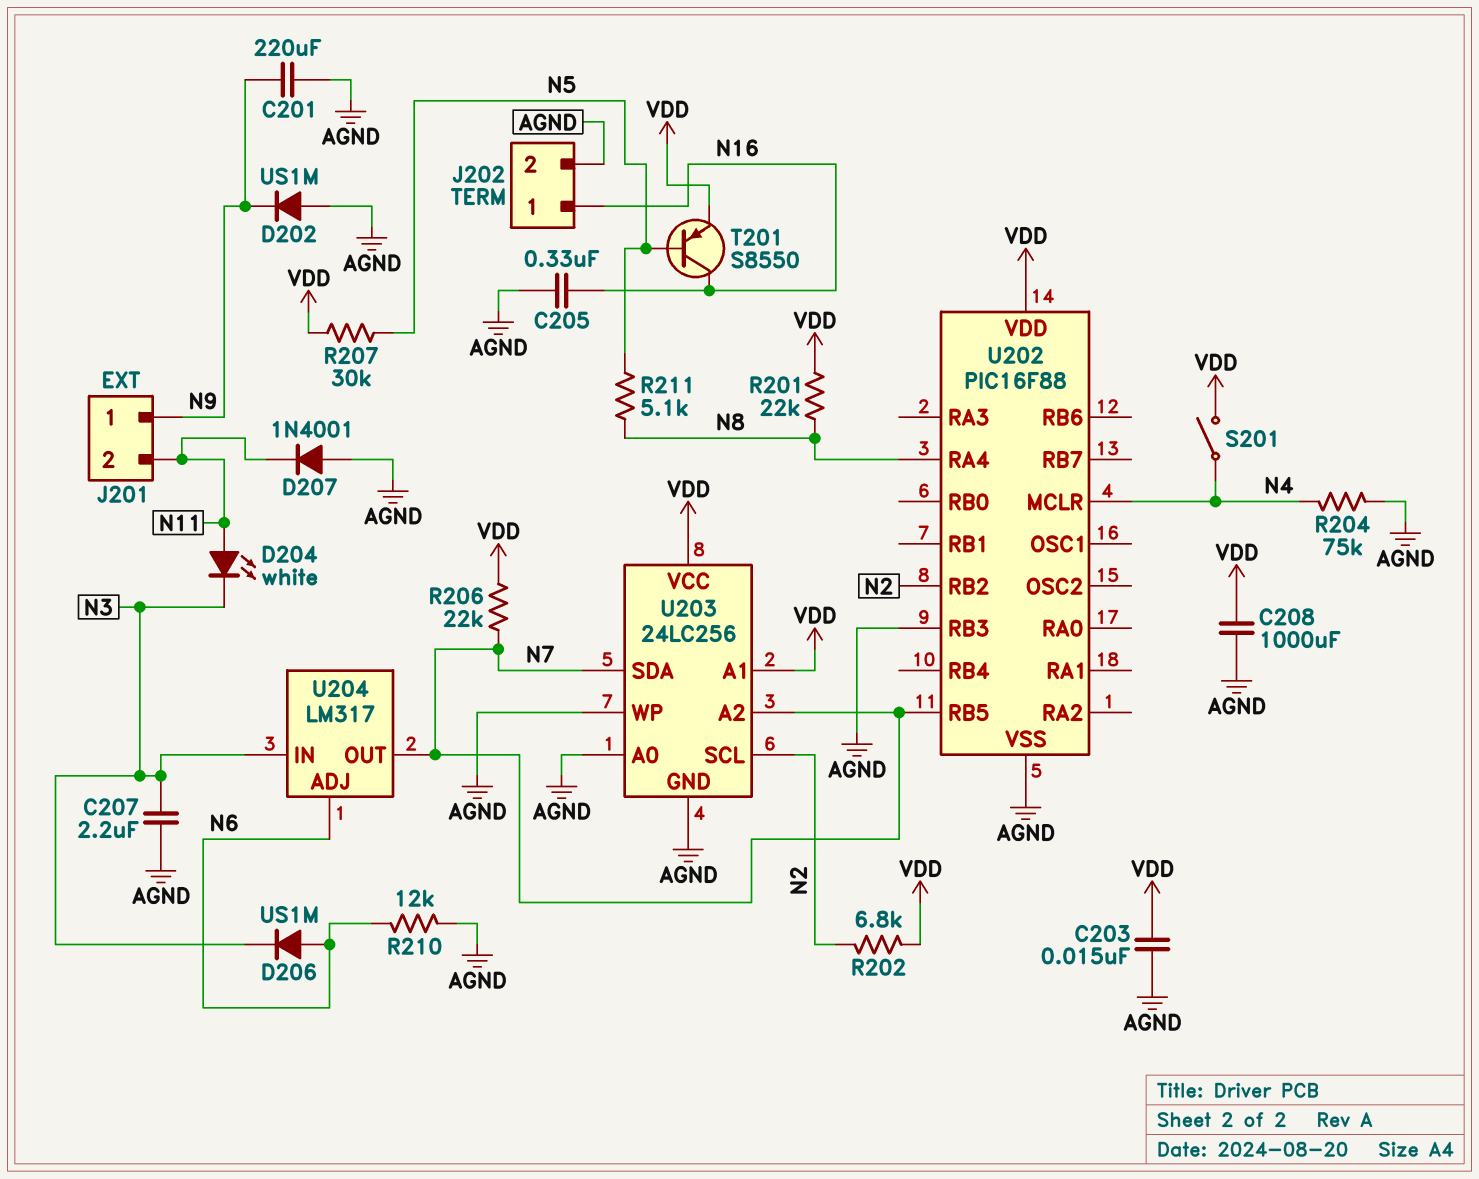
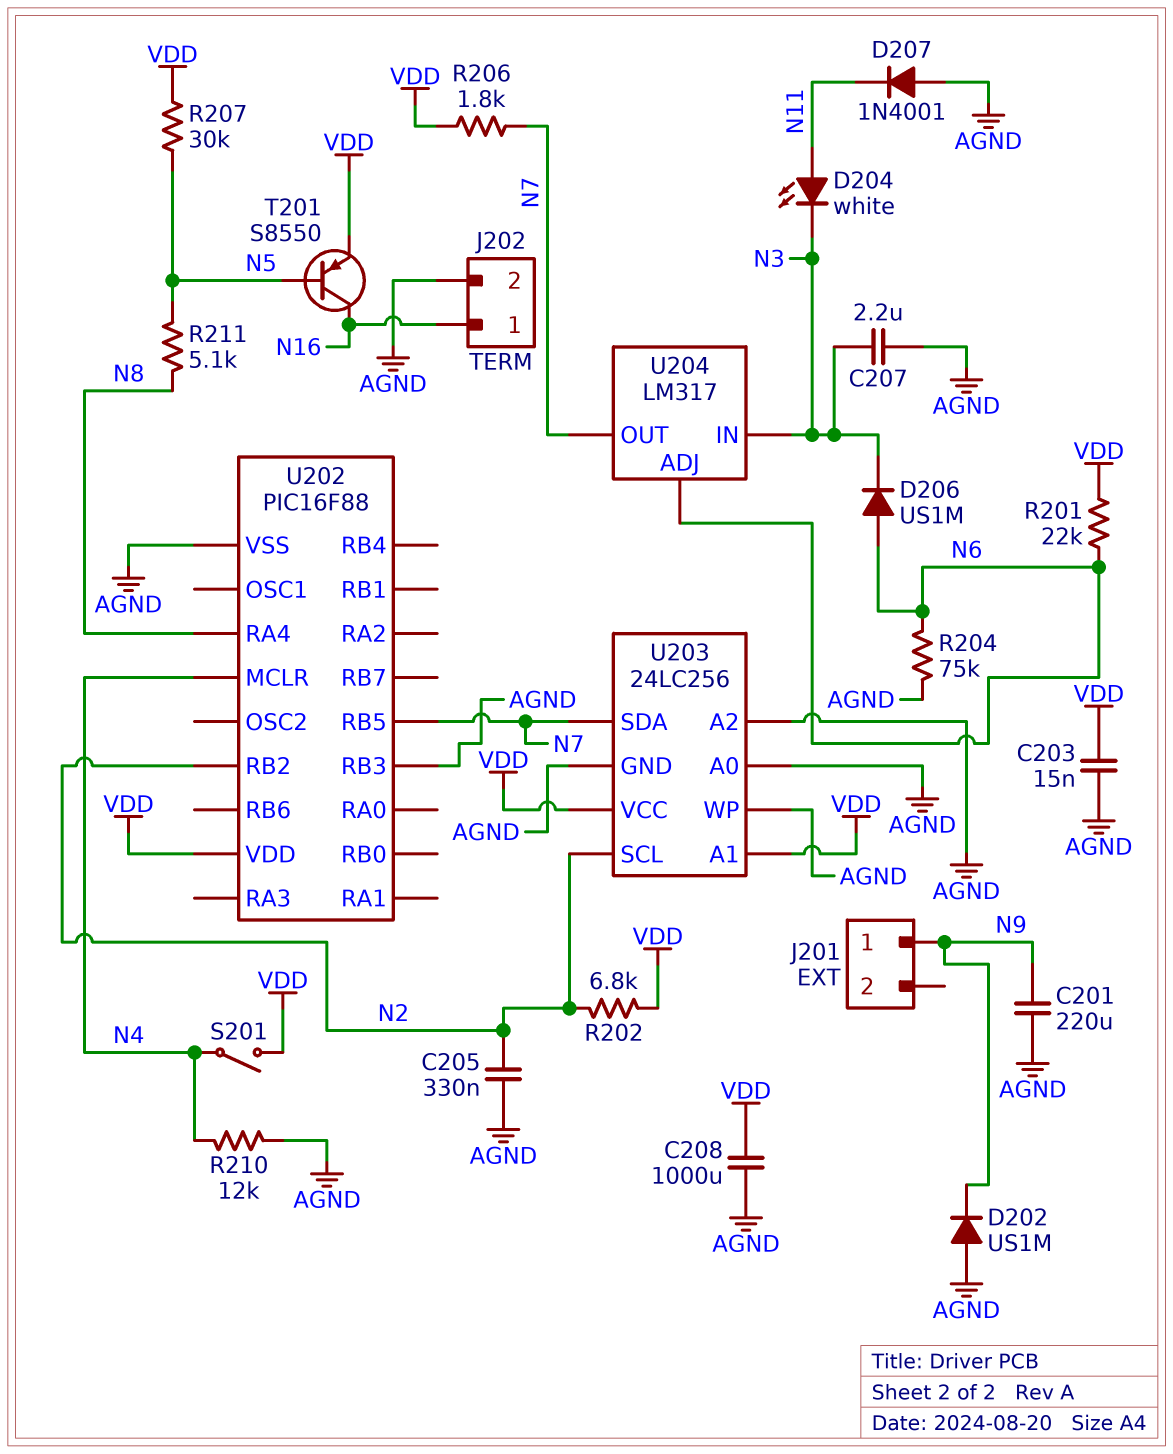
C205: 330nF (AGND, N16) -> 330nF (AGND, N2)
J201 pin 2: N11 -> none
R201: 22k (N8, VDD) -> 22k (N6, VDD)
R204: 75k (AGND, N4) -> 75k (AGND, N6)
R206: 22k (N7, VDD) -> 1.8k (N7, VDD)
R210: 12k (AGND, N6) -> 12k (AGND, N4)
U203 pin A2: N7 -> AGND

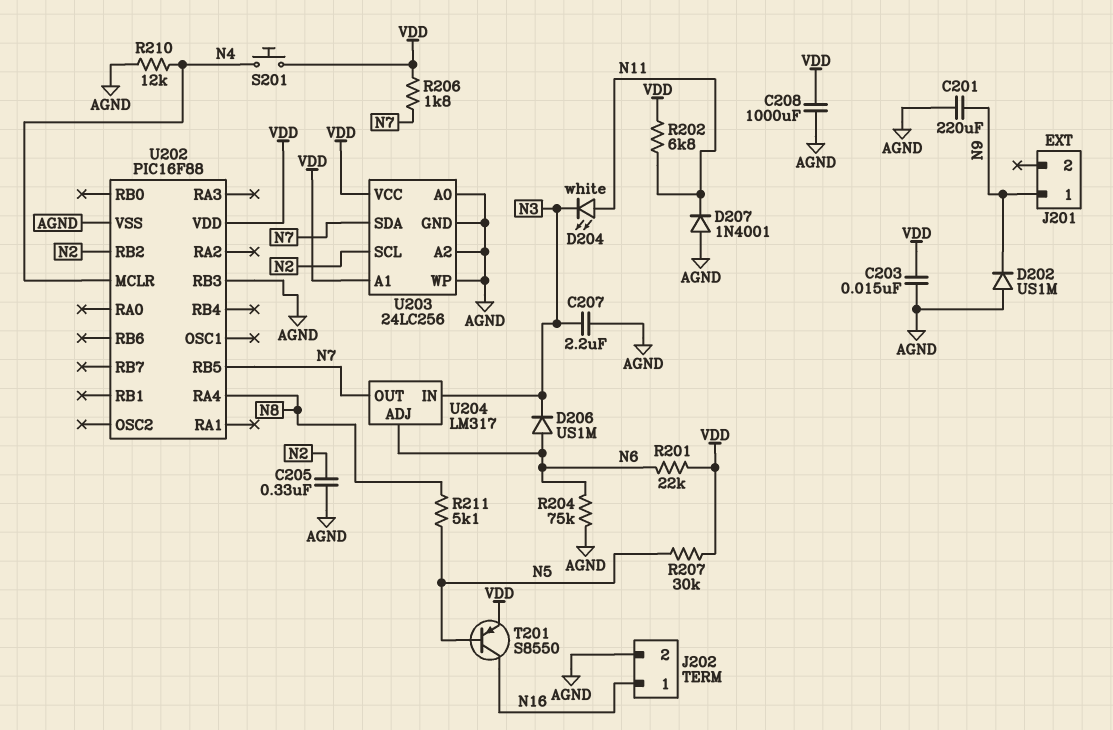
R202: 6.8k (N2, VDD) -> 6.8k (N11, VDD)
S201: switch (N4, VDD) -> button (N4, VDD)

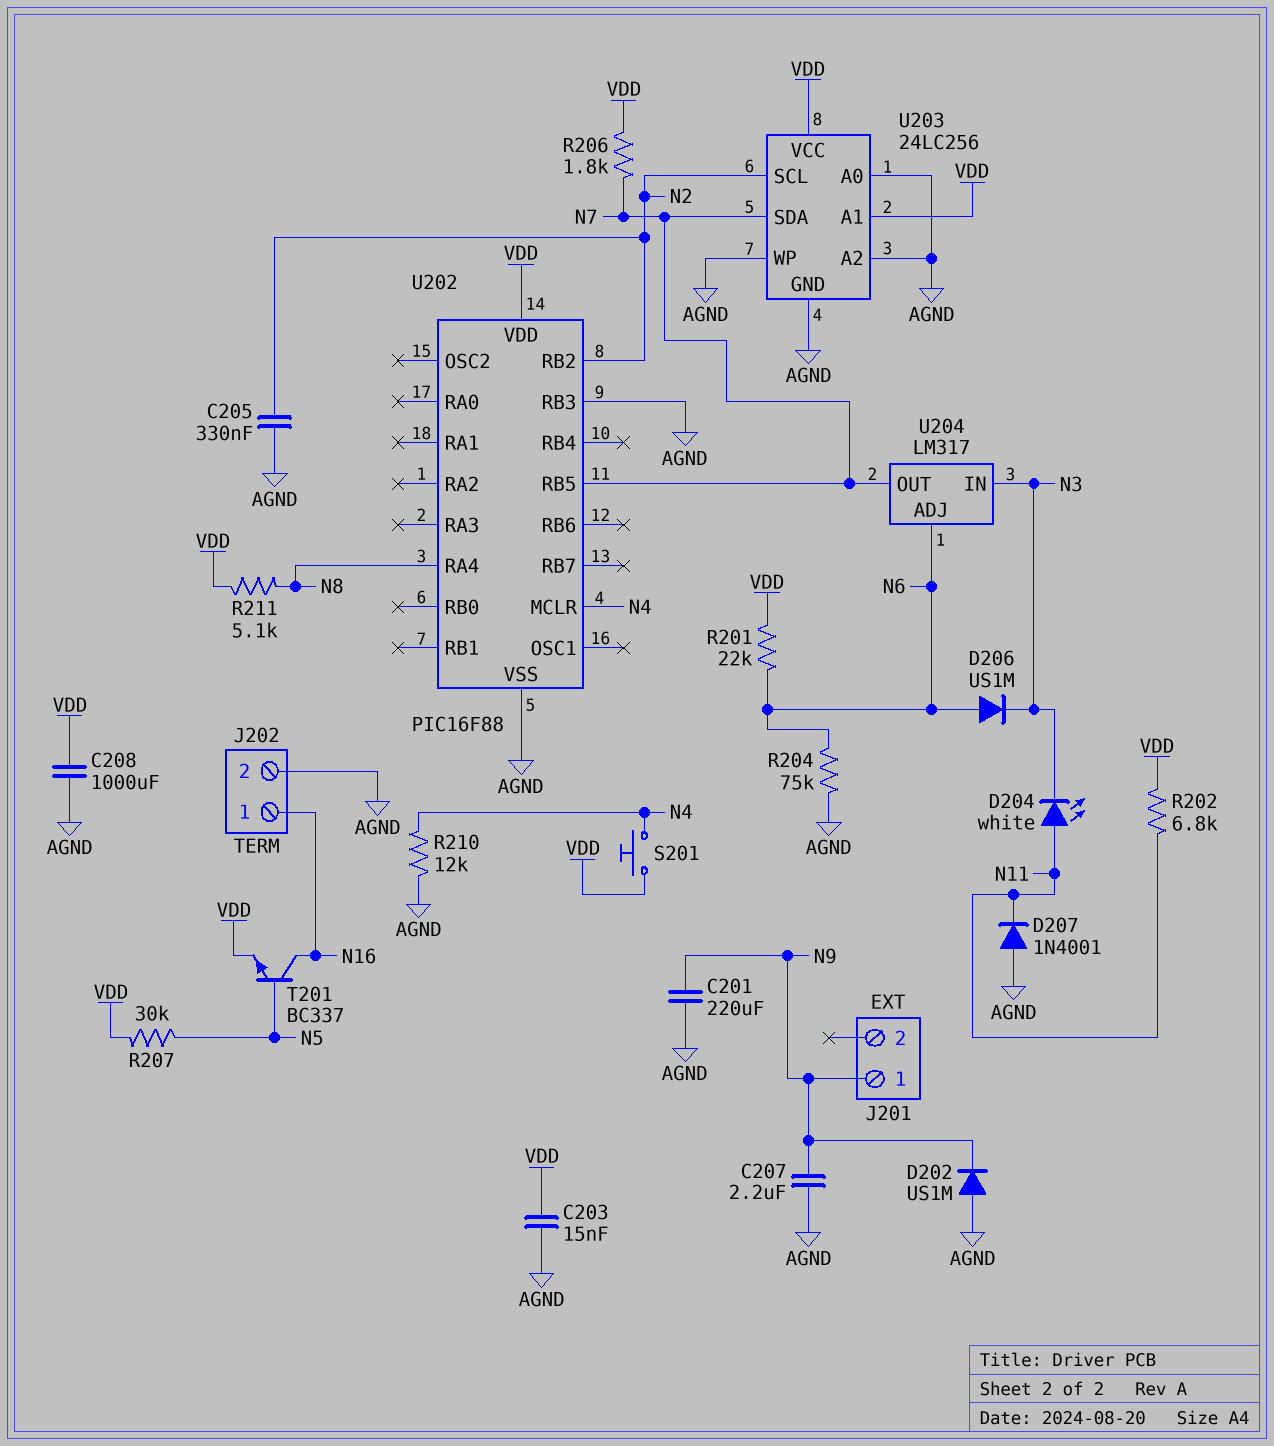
C207: 2.2uF (AGND, N3) -> 2.2uF (AGND, N9)
R211: 5.1k (N5, N8) -> 5.1k (N8, VDD)
T201: PNP S8550 (B N5, C N16, E VDD) -> NPN BC337 (B N5, C N16, E VDD)

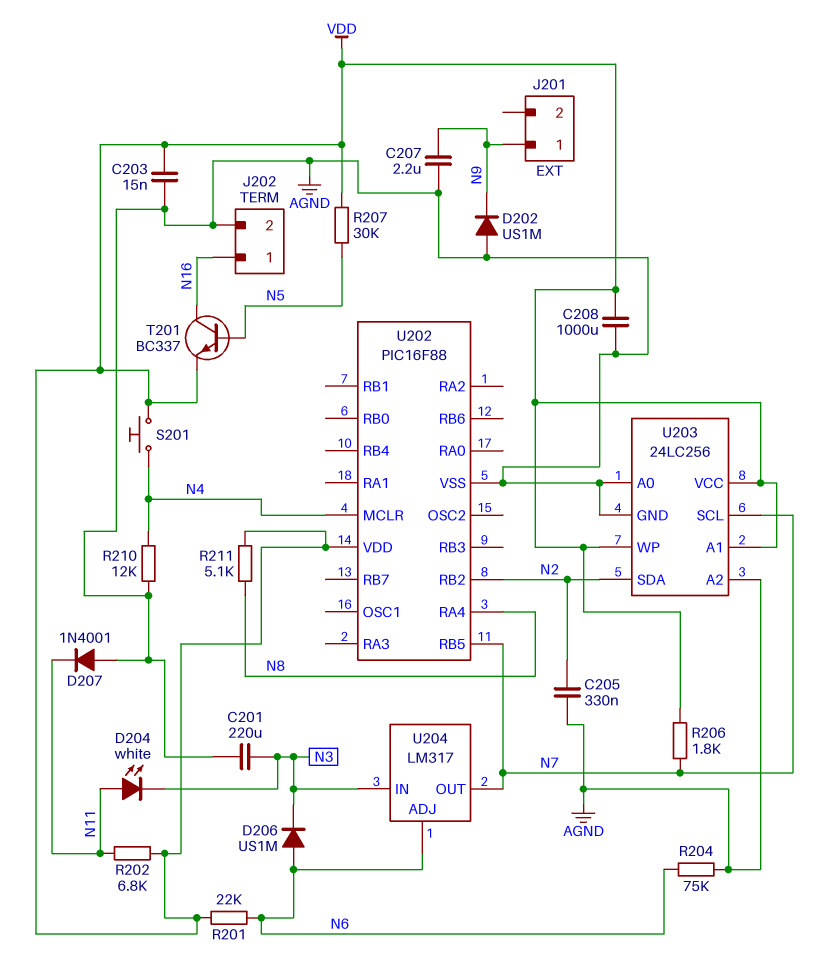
C201: 220uF (AGND, N9) -> 220uF (AGND, N3)
U202 pin RB3: AGND -> none
U203 pin SCL: N2 -> N7
U203 pin SDA: N7 -> N2
U203 pin WP: AGND -> VDD

